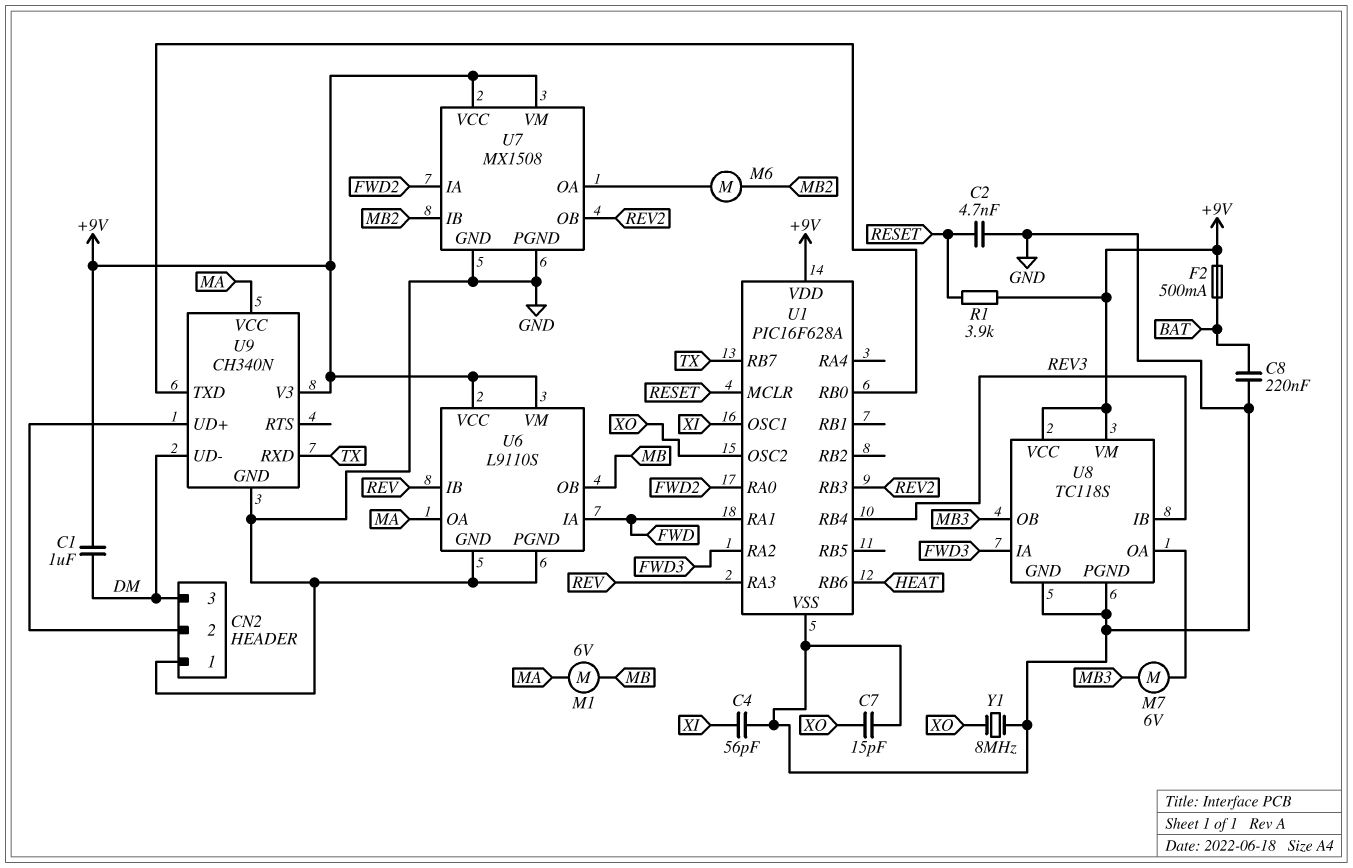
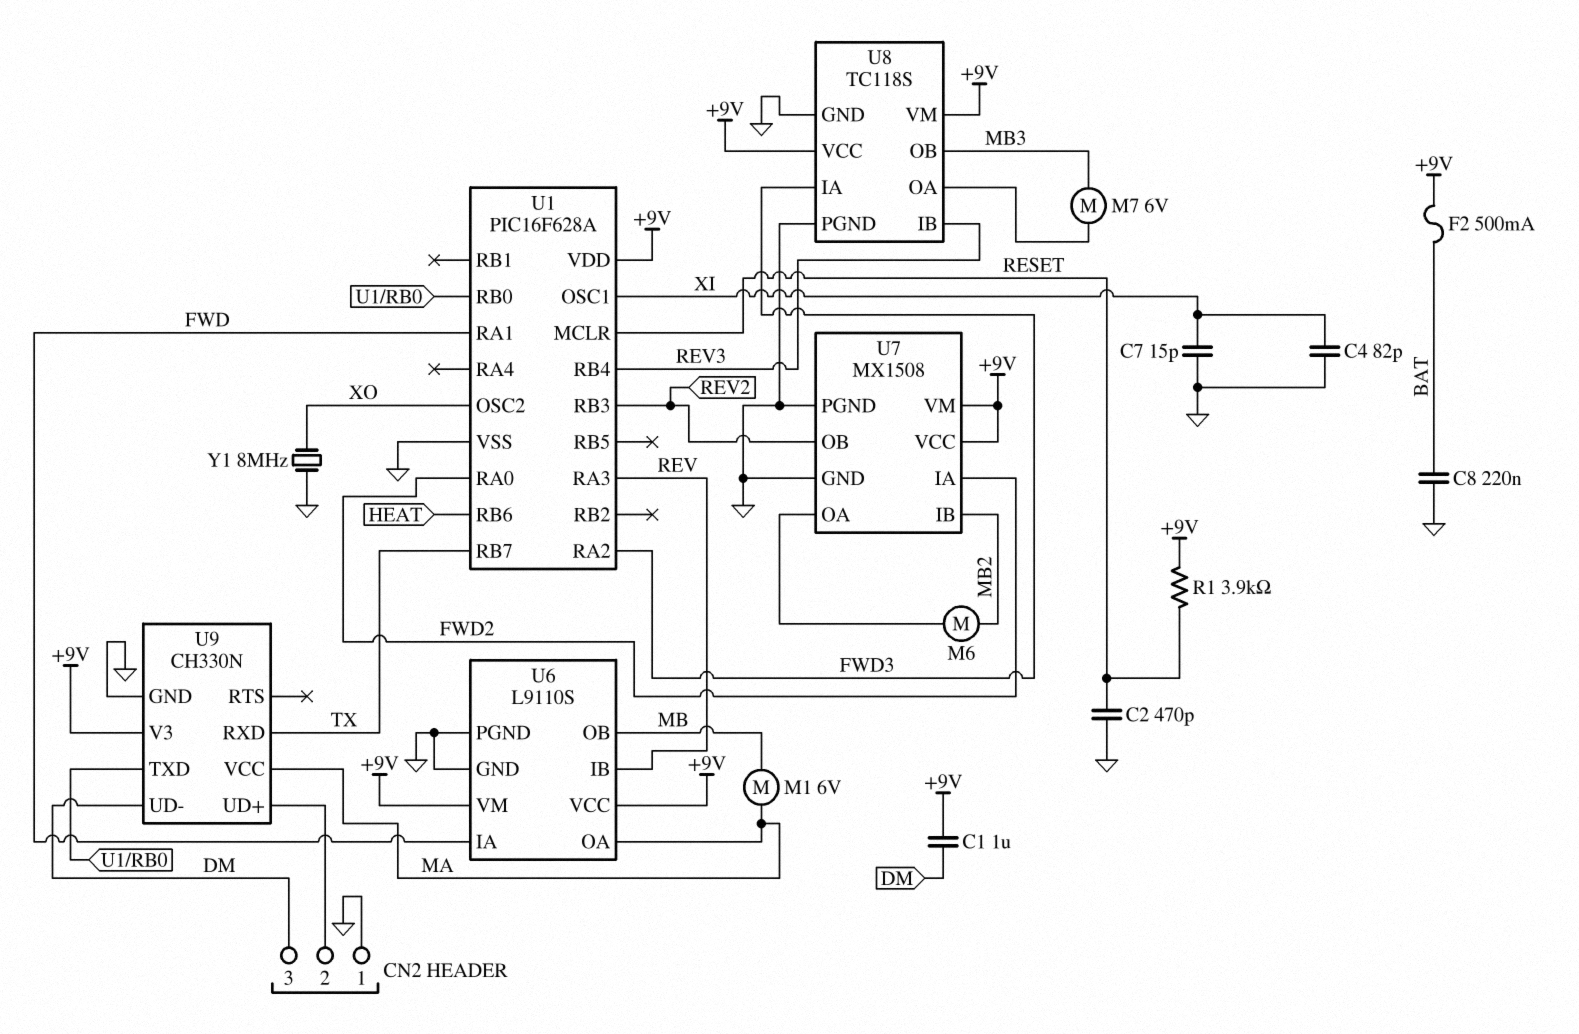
C2: 4.7nF (GND, RESET) -> 470pF (GND, RESET)
C4: 56pF (GND, XI) -> 82pF (GND, XI)
C7: 15pF (GND, XO) -> 15pF (GND, XI)
U9: CH340N -> CH330N

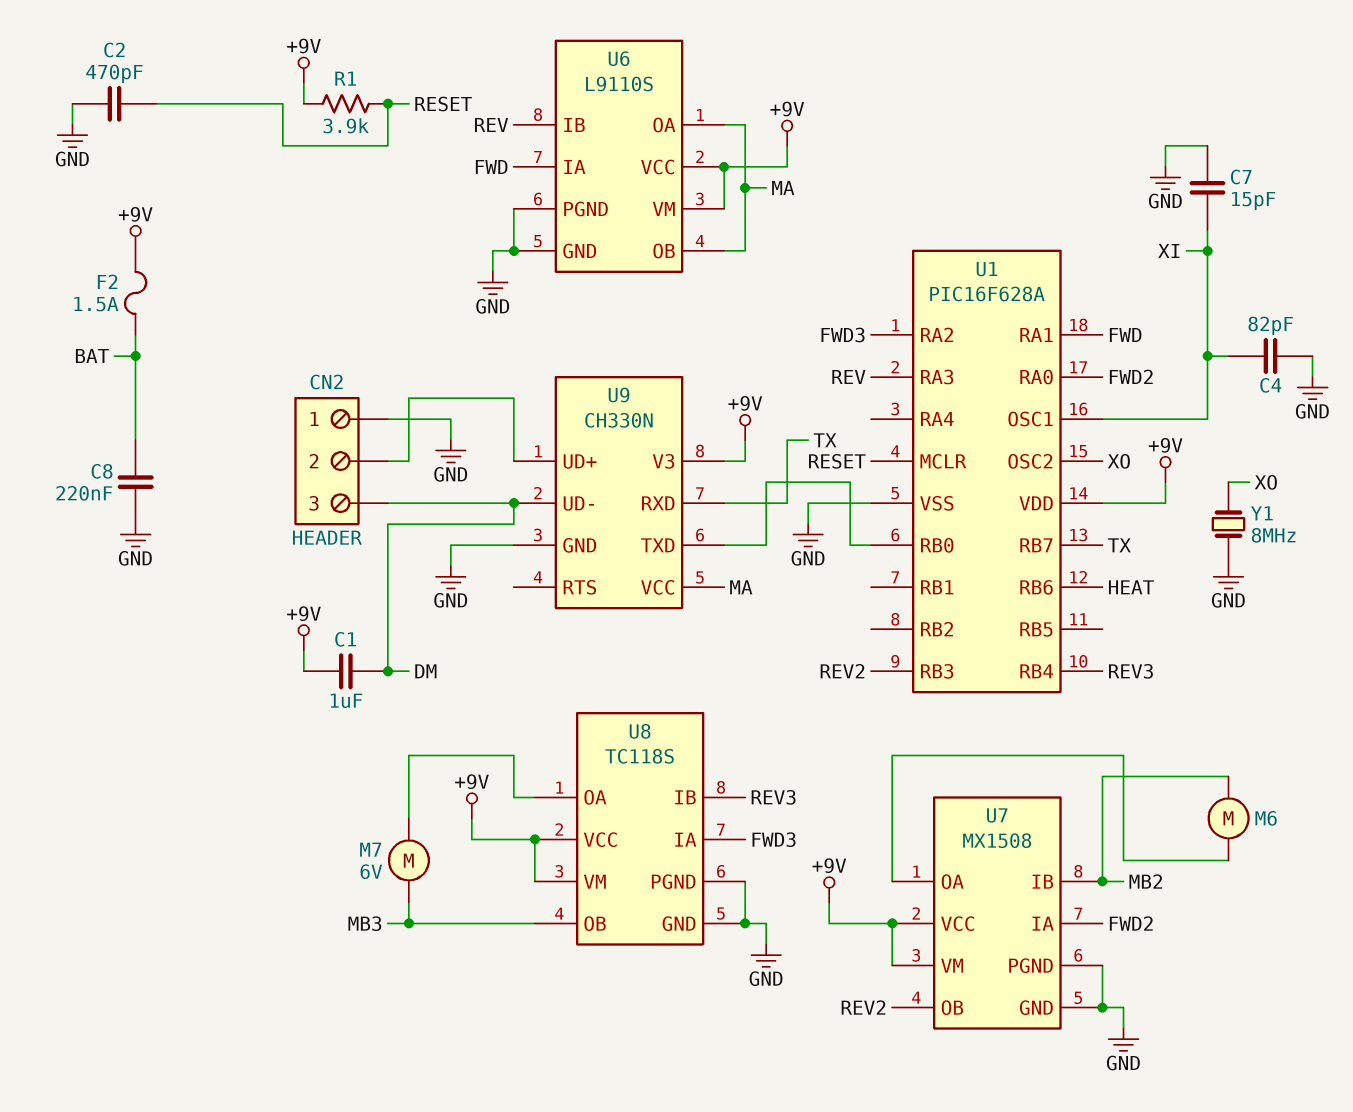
F2: 500mA (+9V, BAT) -> 1.5A (+9V, BAT)
M1: motor 6V (MA, MB) -> none
U6 pin OB: MB -> MA

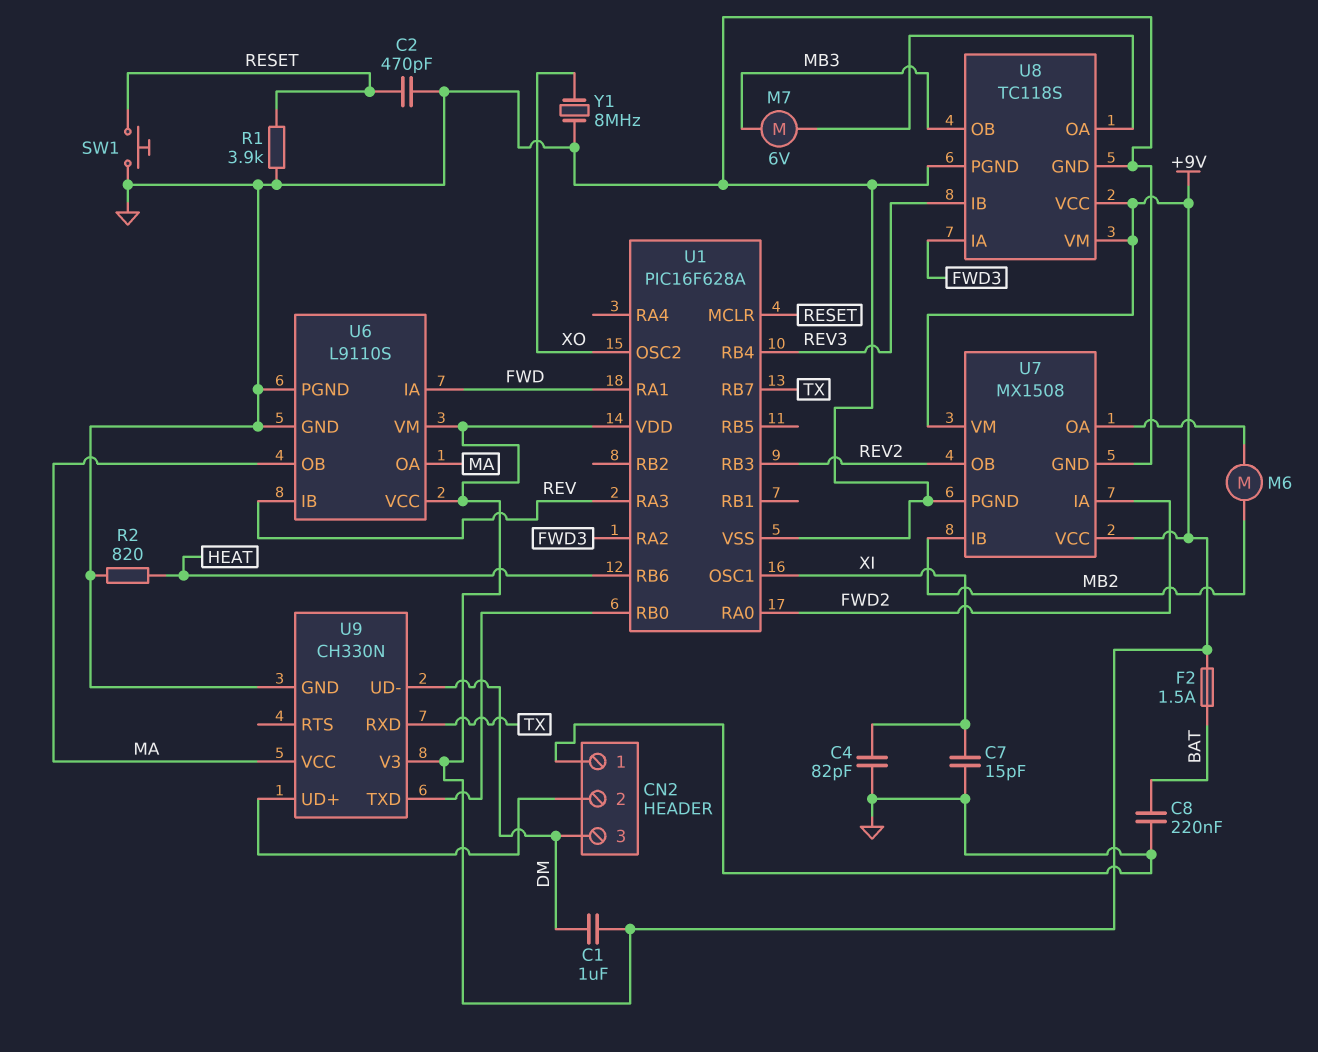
R1: 3.9k (+9V, RESET) -> 3.9k (GND, RESET)
R2: none -> 820 (GND, HEAT)
SW1: none -> button (GND, RESET)

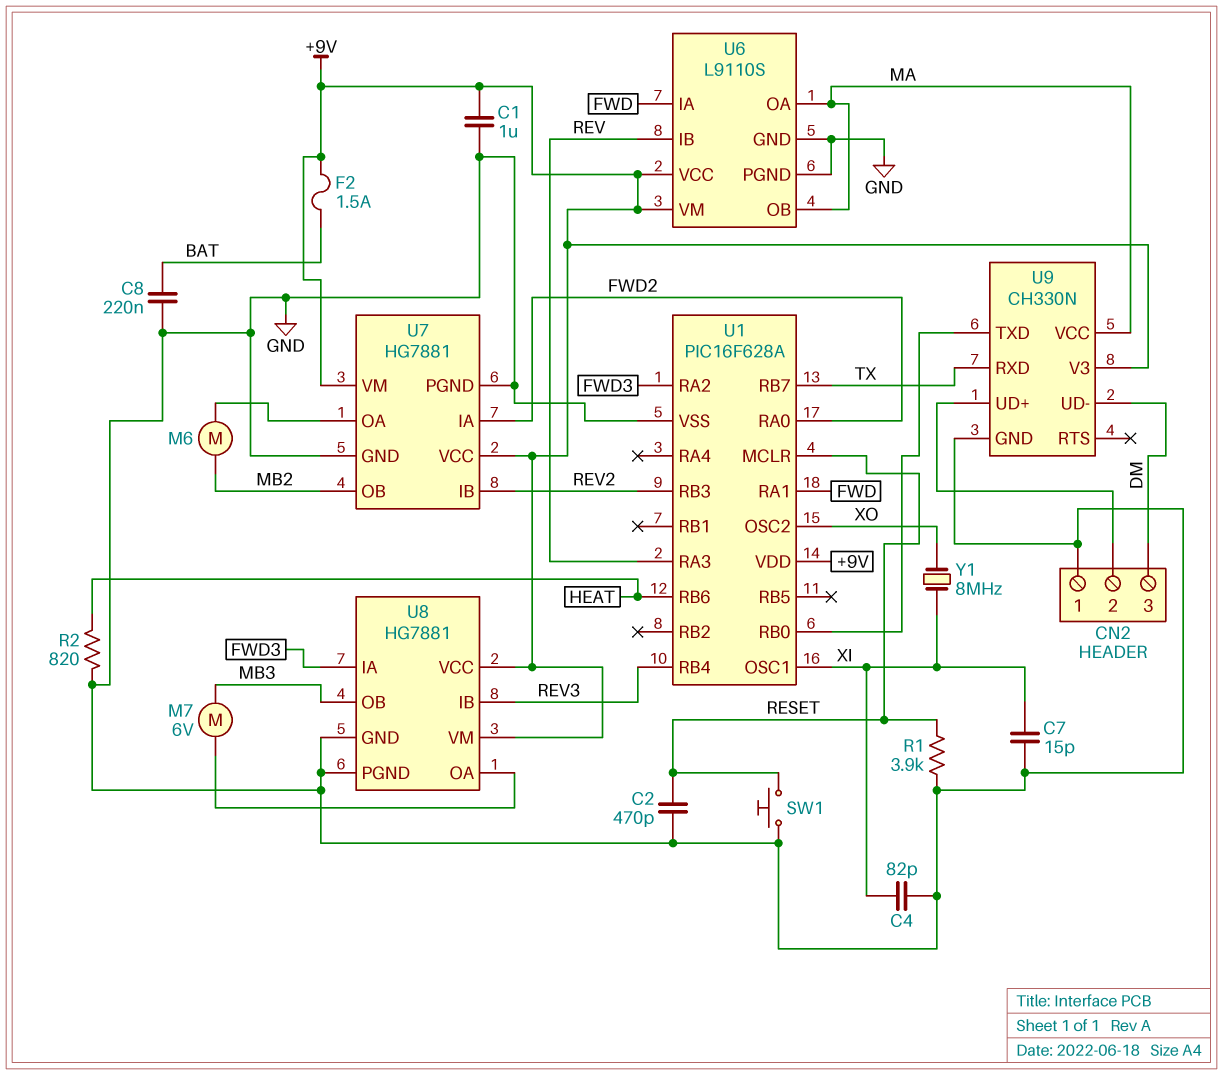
C1: 1uF (+9V, DM) -> 1uF (+9V, GND)
U7: MX1508 -> HG7881
U7 pin IB: MB2 -> REV2
U7 pin OB: REV2 -> MB2
U8: TC118S -> HG7881
Y1: 8MHz (GND, XO) -> 8MHz (XI, XO)

